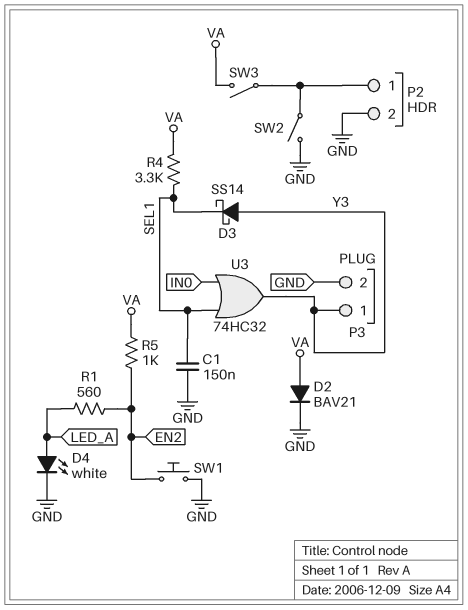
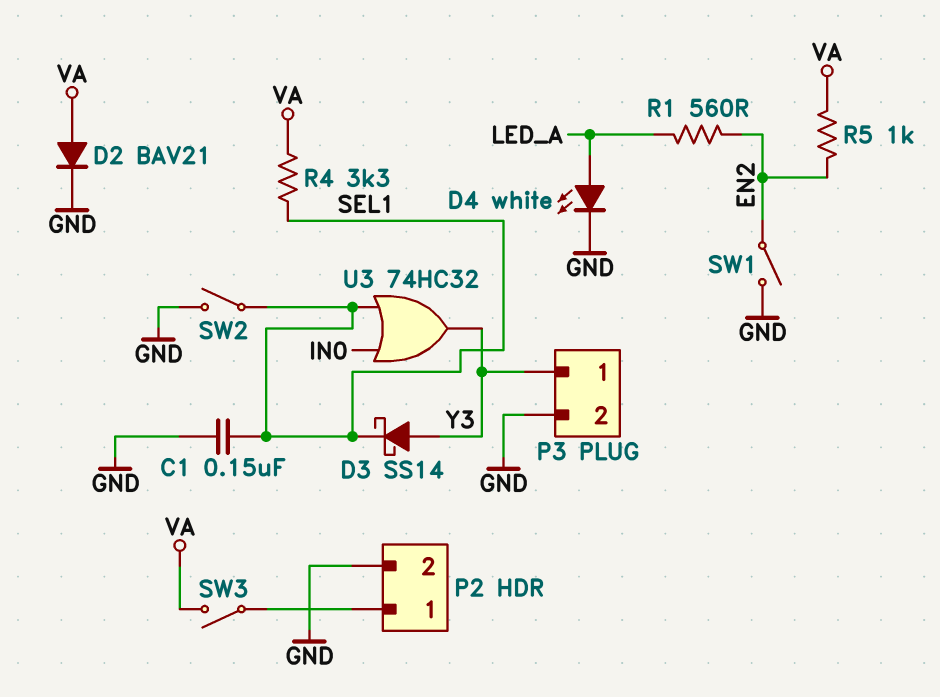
SW1: button (EN2, GND) -> switch (EN2, GND)
SW2: switch (GND, P2/1) -> switch (GND, SEL1)

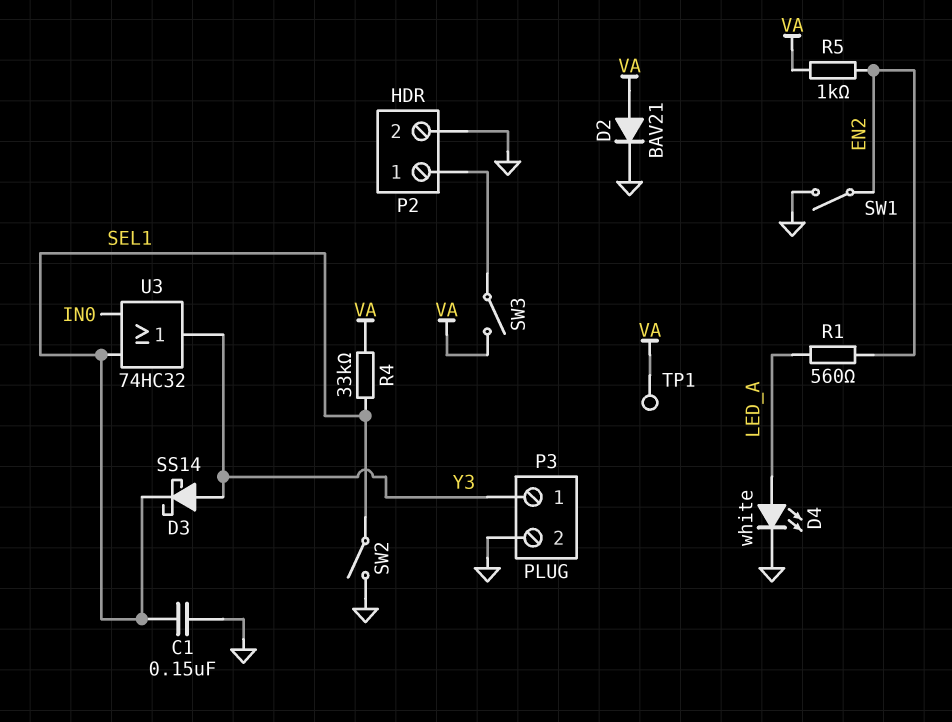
R4: 3.3k (SEL1, VA) -> 33k (SEL1, VA)
TP1: none -> test point (VA)

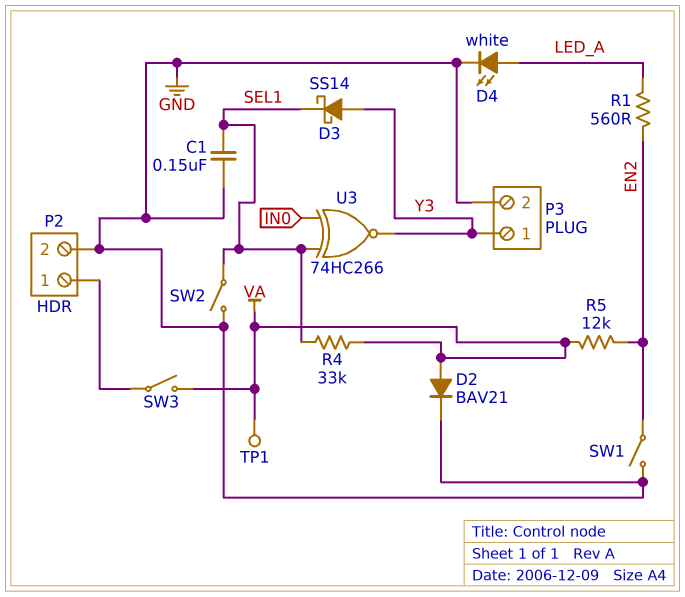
R5: 1k (EN2, VA) -> 12k (EN2, VA)
U3: OR 74HC32 (in IN0, in SEL1, out Y3) -> XNOR 74HC266 (in IN0, in SEL1, out Y3)

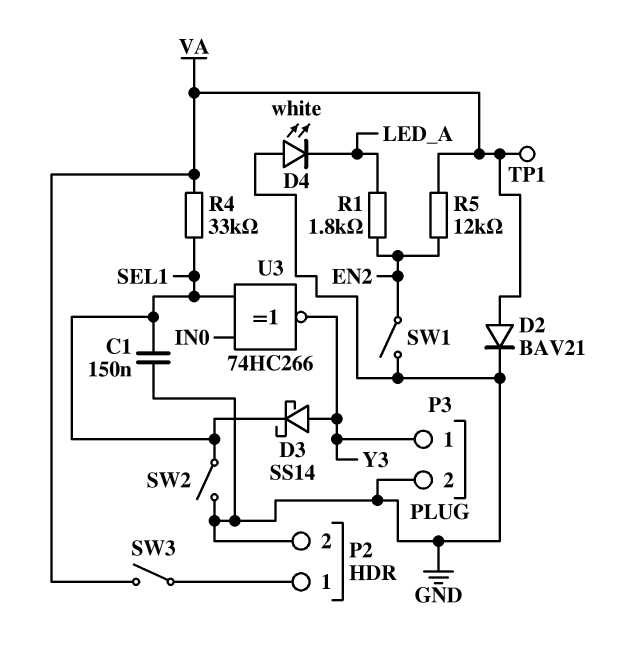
D4: LED white (A LED_A, K GND) -> LED white (A GND, K LED_A)
R1: 560 (EN2, LED_A) -> 1.8k (EN2, LED_A)

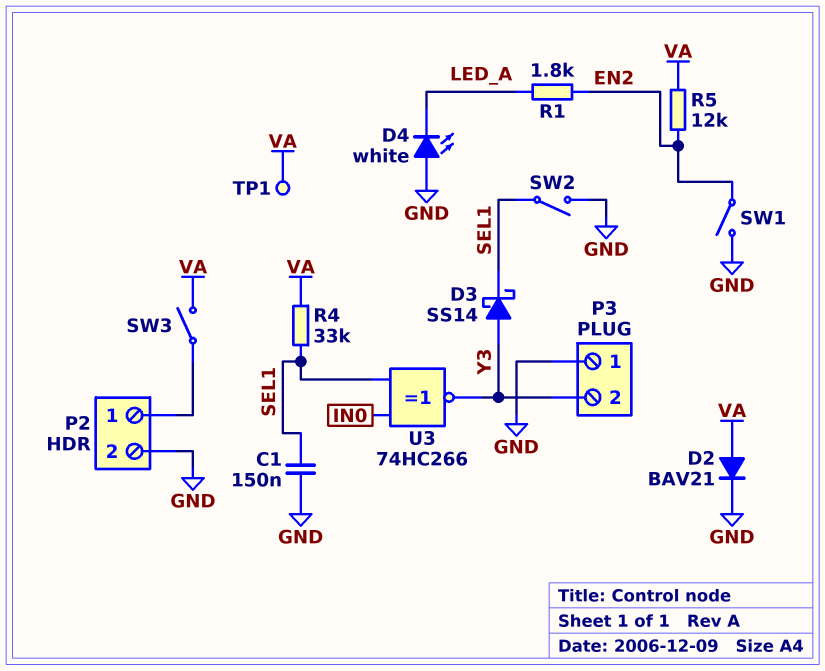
P3 pin 1: Y3 -> GND
P3 pin 2: GND -> Y3

